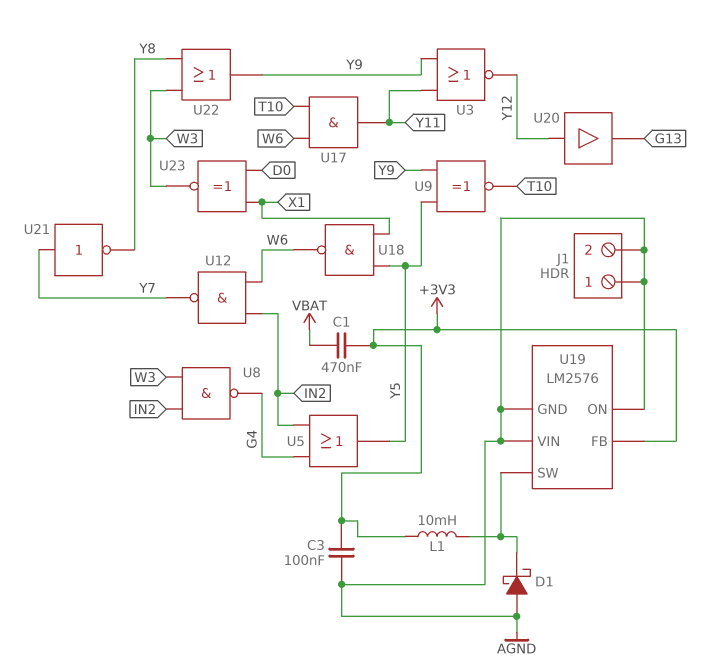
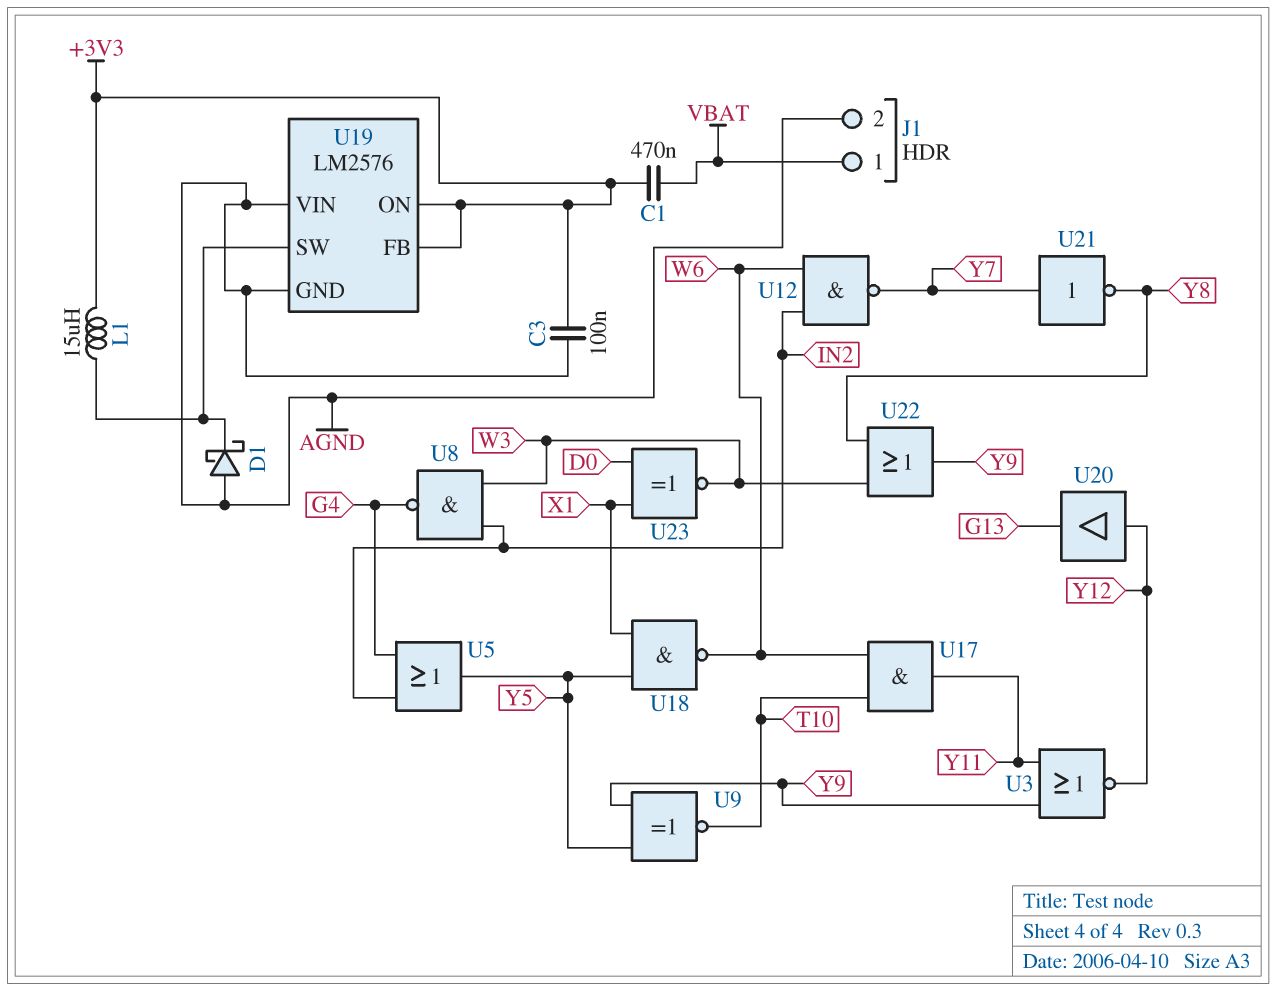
J1 pin 1: AGND -> VBAT
L1: 10mH (+3V3, U19/SW) -> 15uH (+3V3, U19/SW)
U19 pin ON: AGND -> +3V3

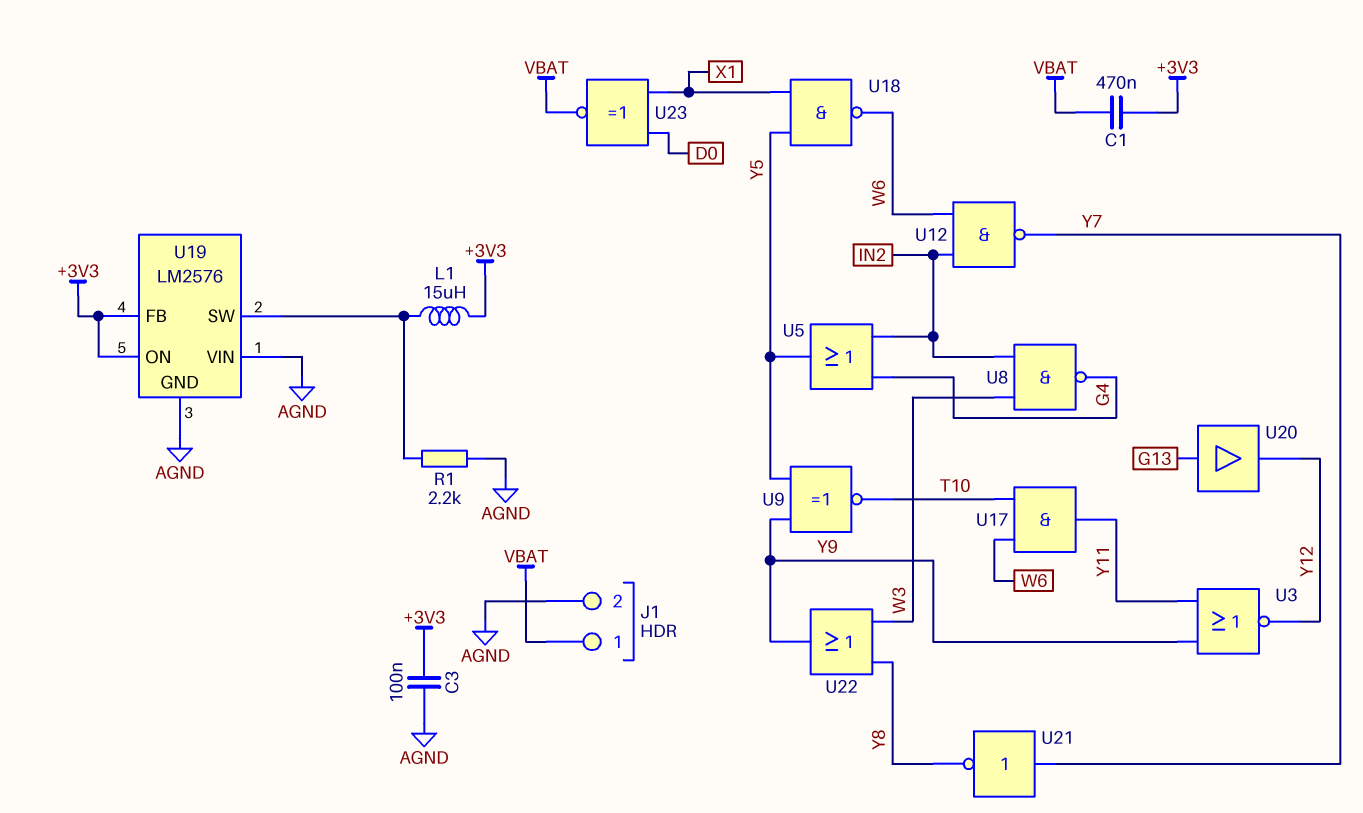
D1: schottky (A AGND, K U19/SW) -> none
R1: none -> 2.2k (AGND, U19/SW)
U20: buffer (in Y12, out G13) -> buffer (in G13, out Y12)
U23: XNOR (in D0, in X1, out W3) -> XNOR (in D0, in X1, out VBAT)

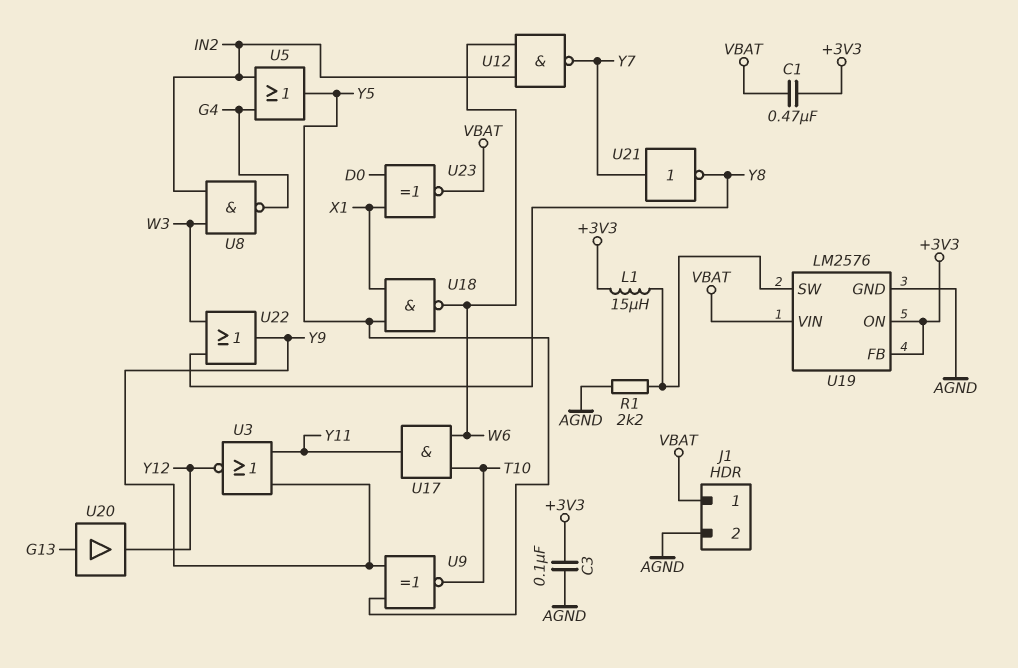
U19 pin VIN: AGND -> VBAT

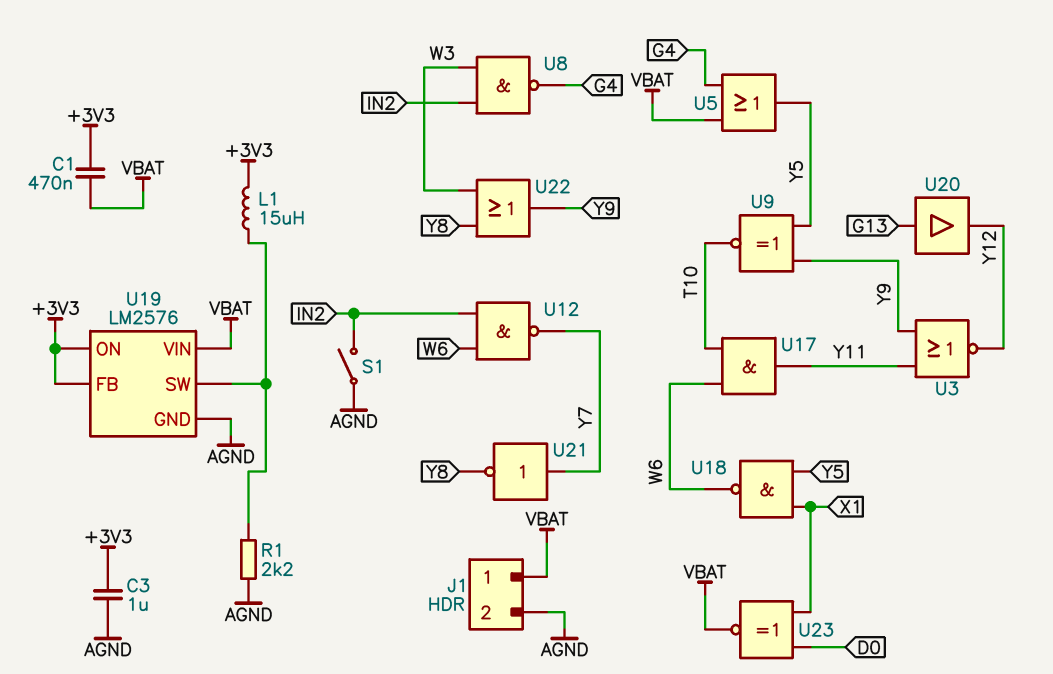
C3: 100nF (+3V3, AGND) -> 1uF (+3V3, AGND)
S1: none -> switch (AGND, IN2)
U5: OR (in G4, in IN2, out Y5) -> OR (in G4, in VBAT, out Y5)

